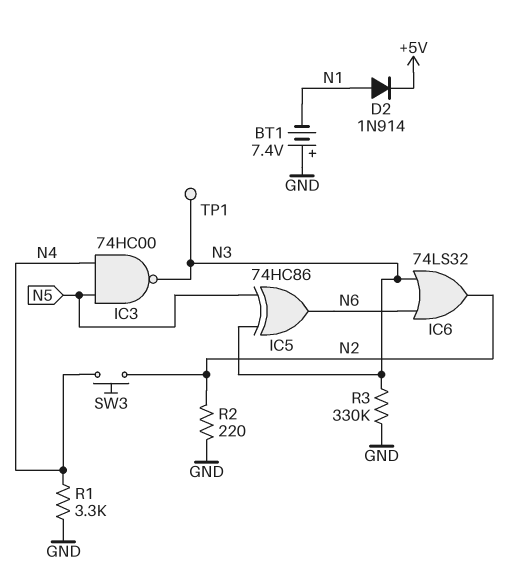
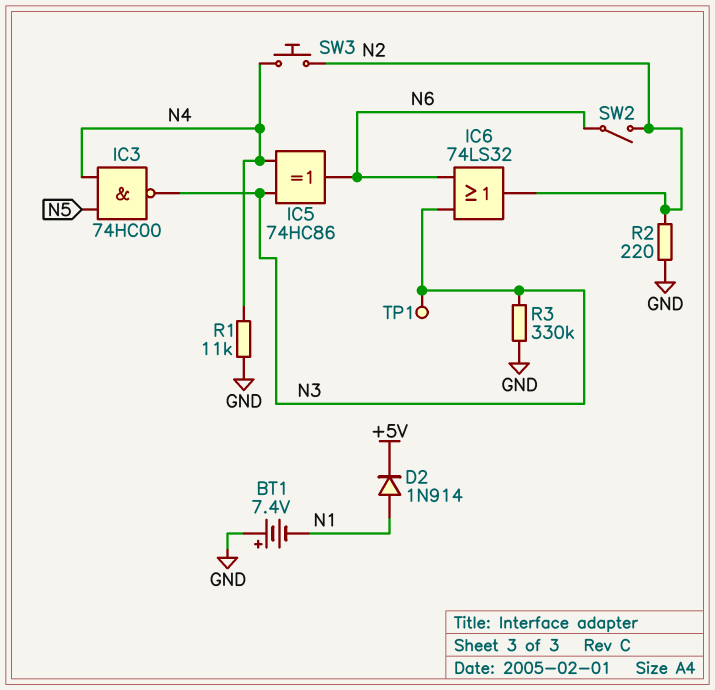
IC5: XOR 74HC86 (in N3, in N5, out N6) -> XOR 74HC86 (in N3, in N4, out N6)
R1: 3.3k (GND, N4) -> 11k (GND, N4)
SW2: none -> switch (N2, N6)

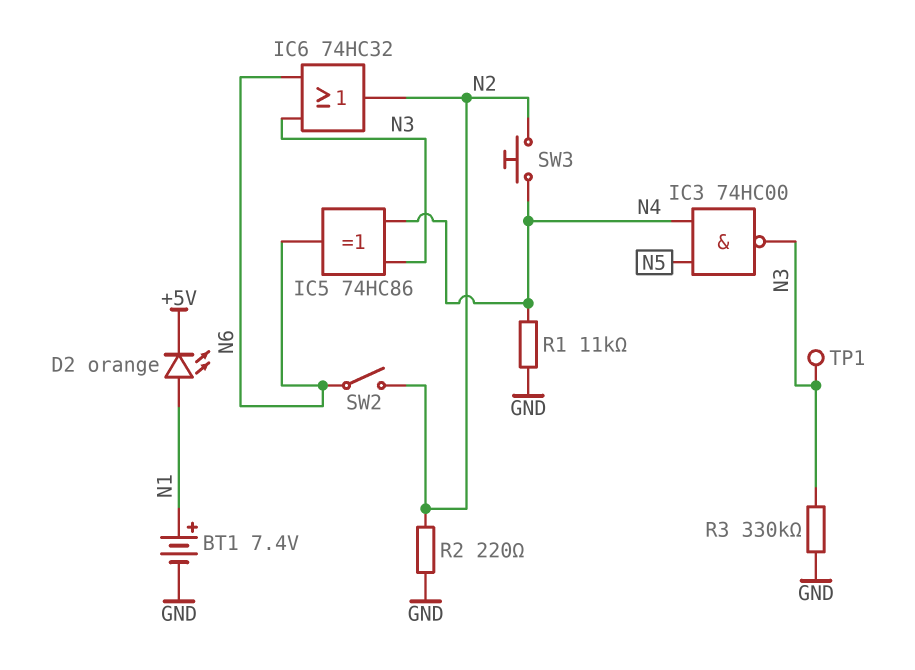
BT1: 7.4V (plus GND, minus N1) -> 7.4V (plus N1, minus GND)
D2: diode 1N914 (A N1, K +5V) -> LED orange (A N1, K +5V)
IC6: OR 74LS32 (in N3, in N6, out N2) -> OR 74HC32 (in N3, in N6, out N2)

